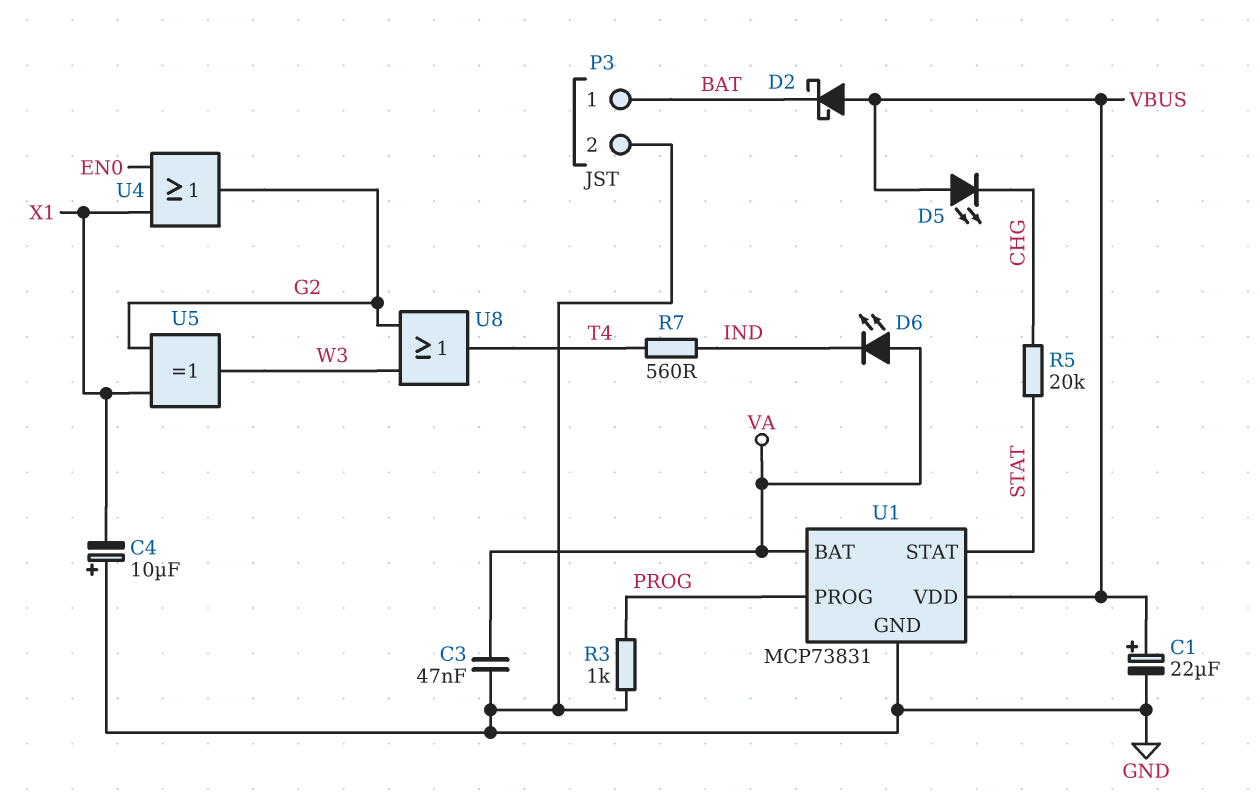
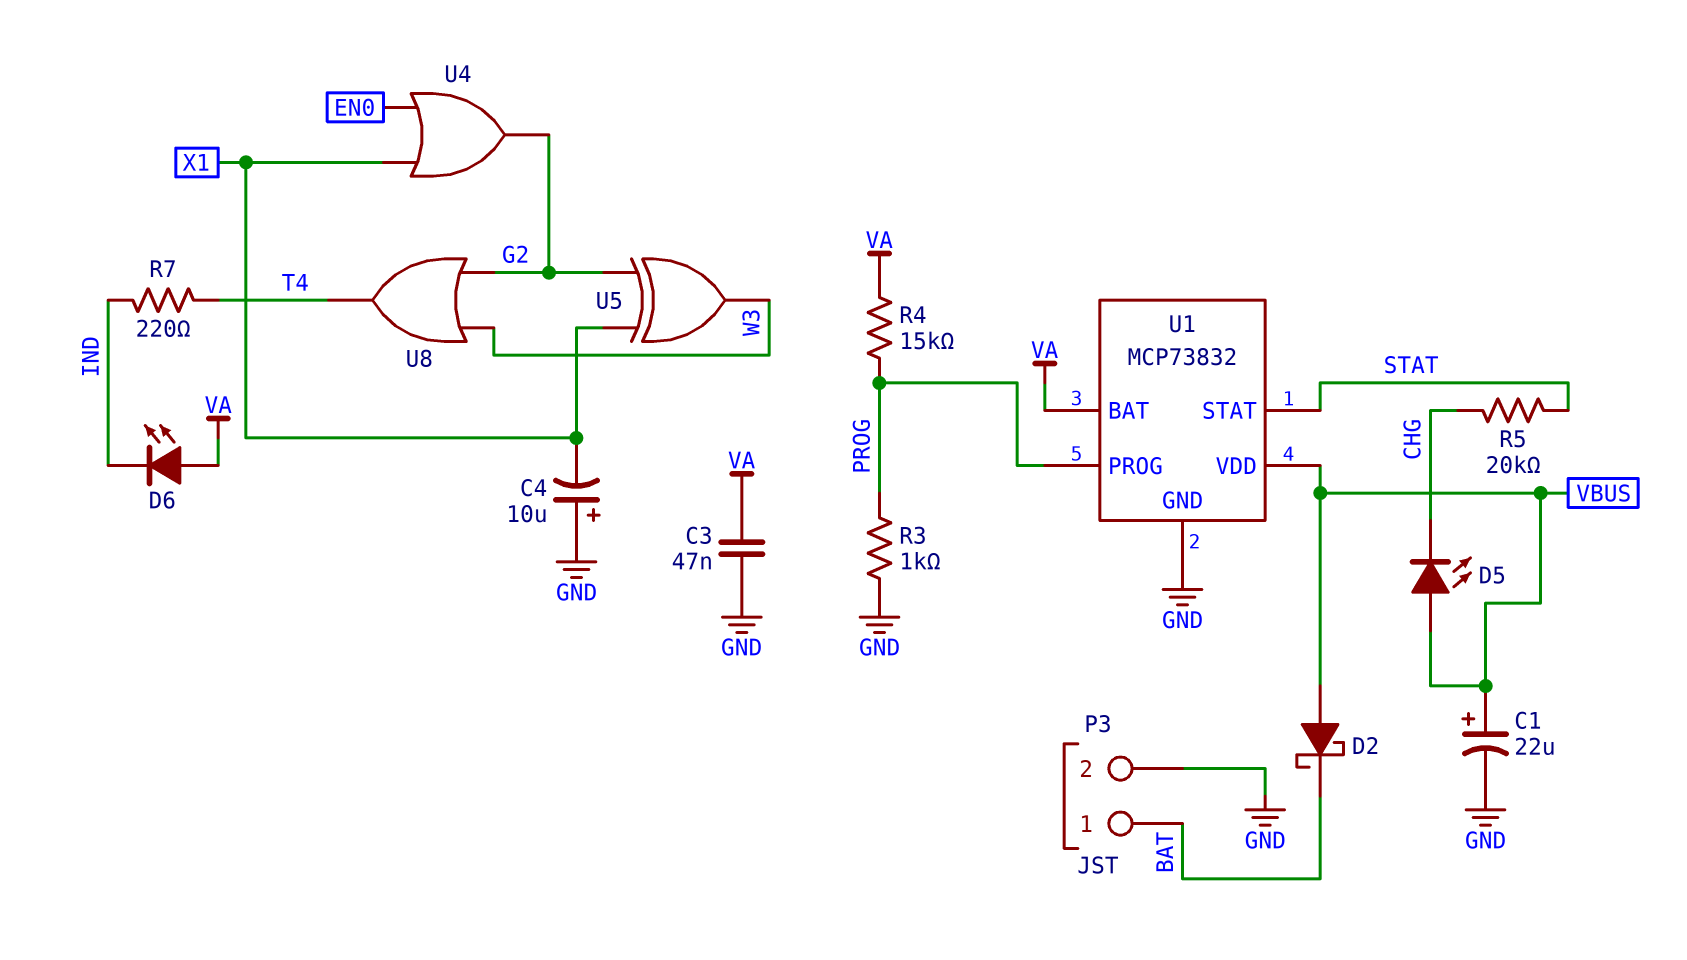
R4: none -> 15k (PROG, VA)
R7: 560 (IND, T4) -> 220 (IND, T4)
U1: MCP73831 -> MCP73832

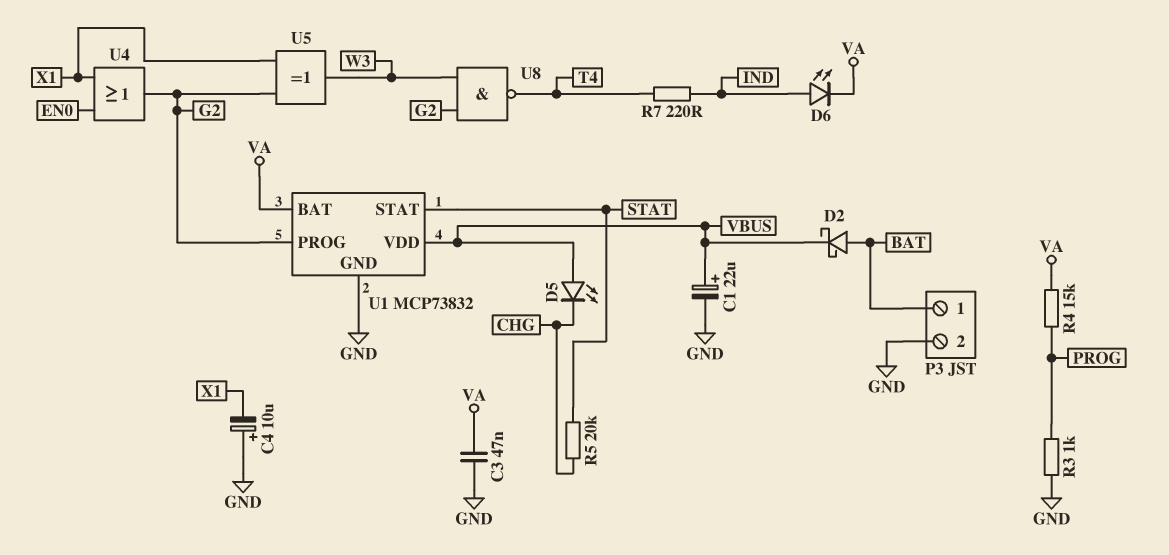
D2: schottky (A VBUS, K BAT) -> schottky (A BAT, K VBUS)
D6: LED (A VA, K IND) -> LED (A IND, K VA)
U1 pin PROG: PROG -> G2
U8: OR (in G2, in W3, out T4) -> NAND (in G2, in W3, out T4)

